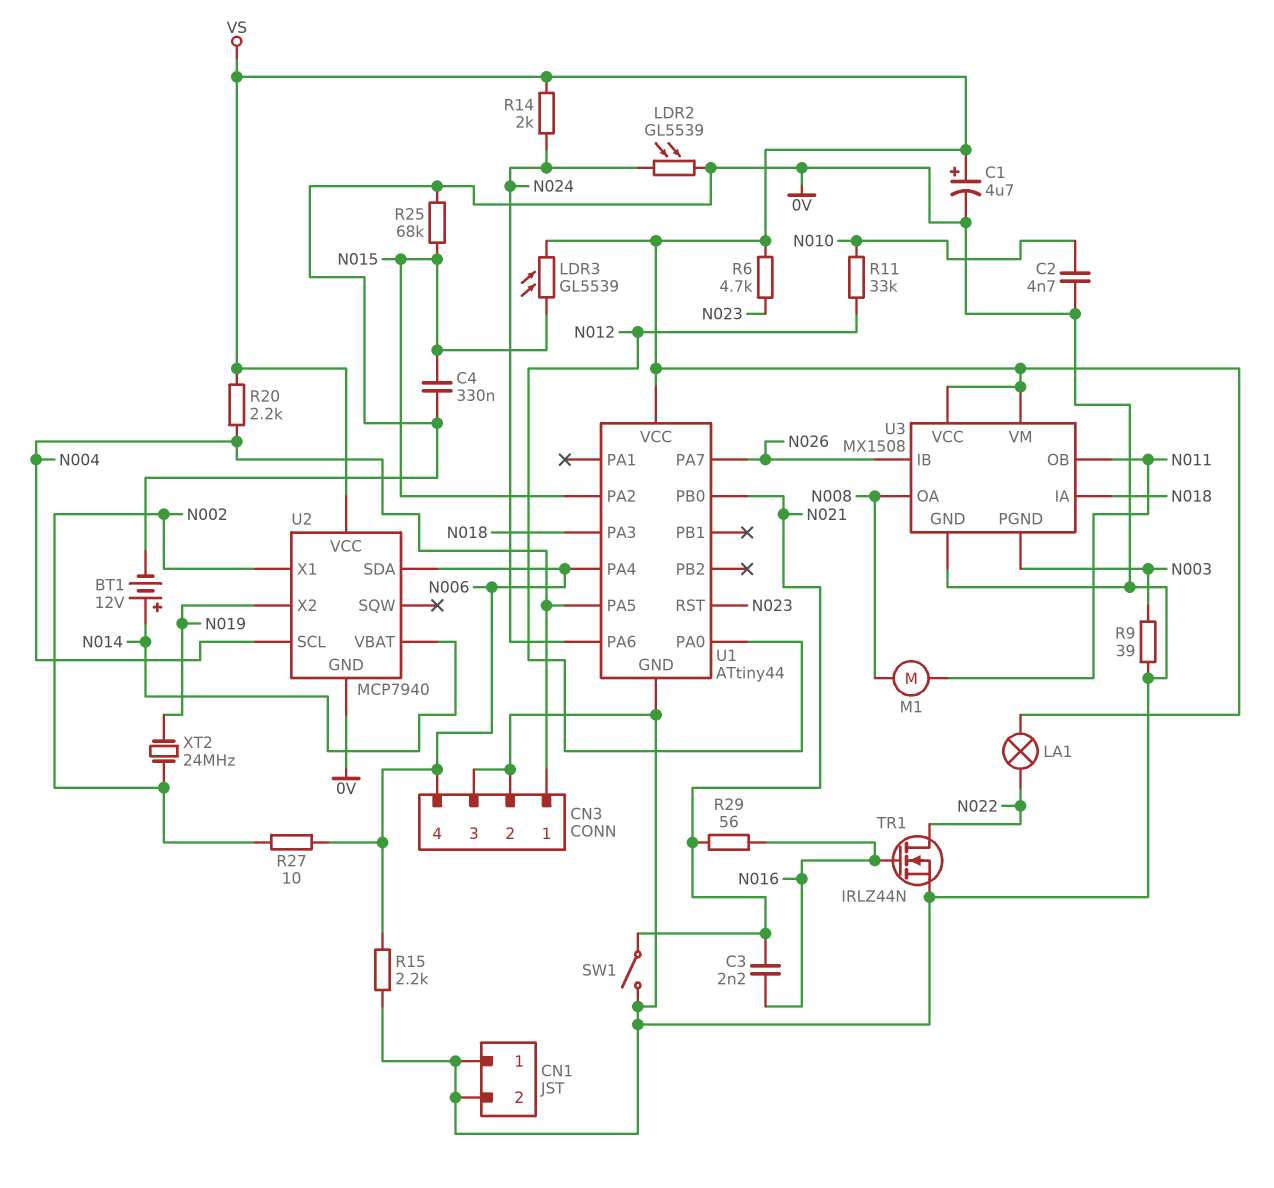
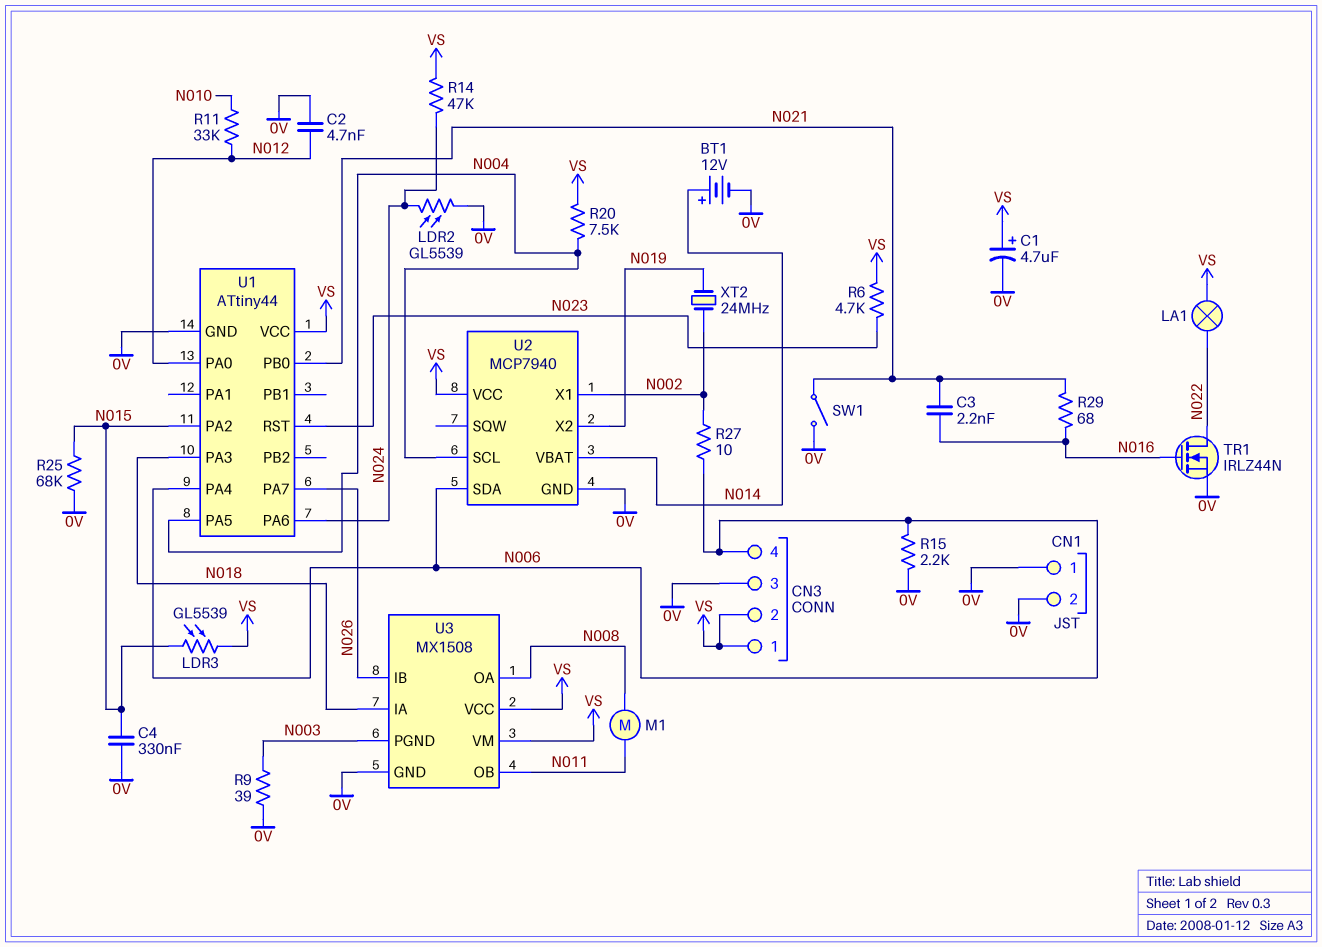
C2: 4.7nF (0V, N010) -> 4.7nF (0V, N012)
CN3 pin 1: N004 -> VS
CN3 pin 2: 0V -> VS
R14: 2k (N024, VS) -> 47k (N024, VS)
R20: 2.2k (N004, VS) -> 7.5k (N004, VS)
R29: 56 (N016, N021) -> 68 (N016, N021)

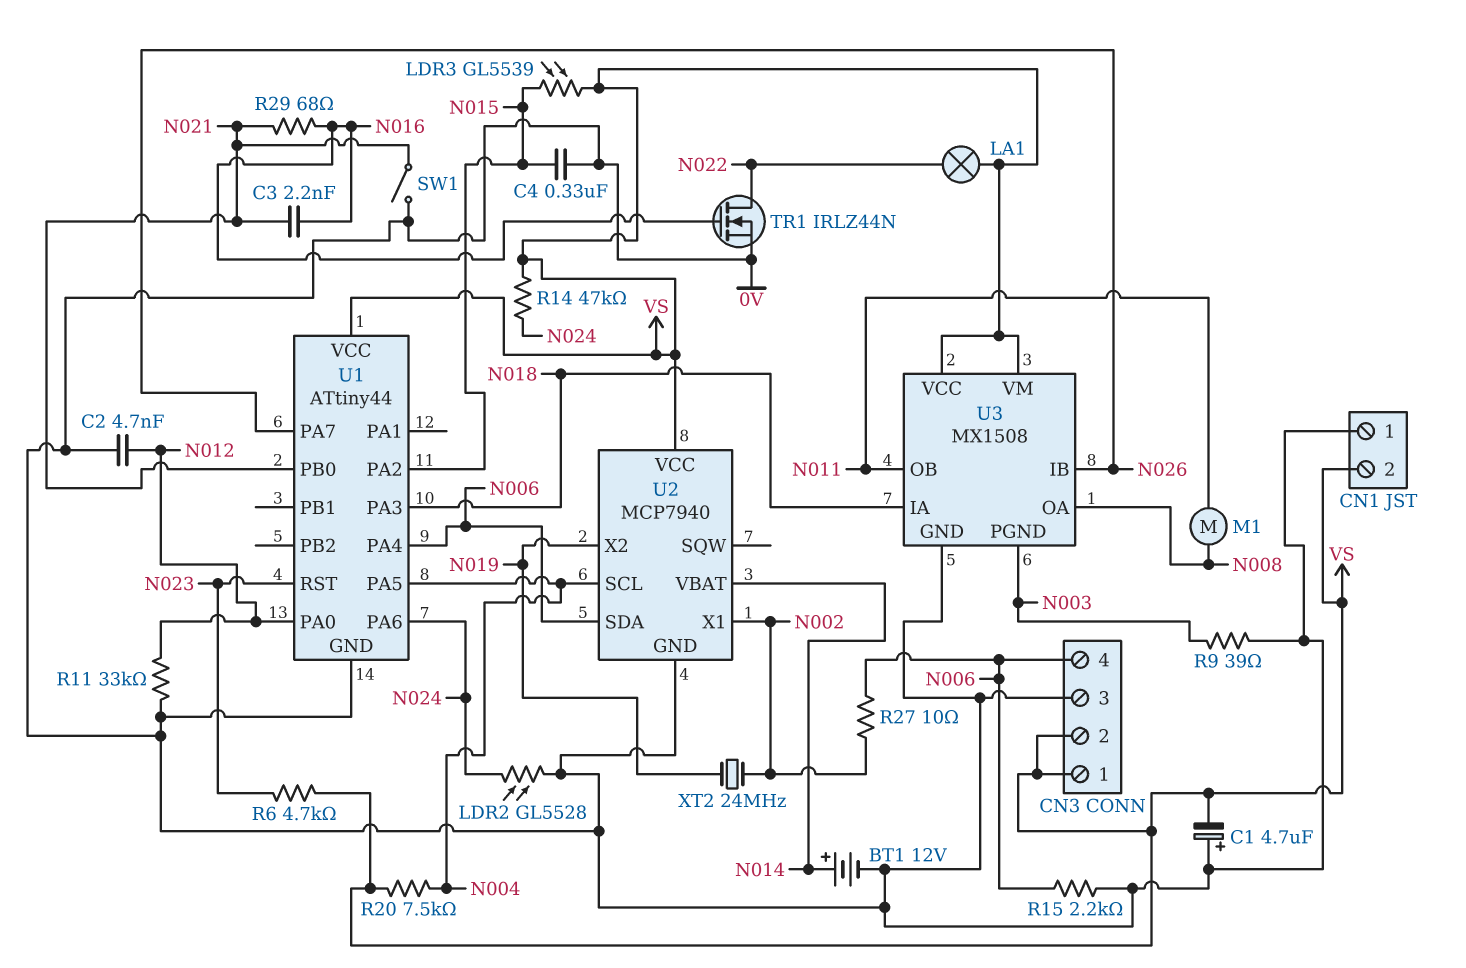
C1: 4.7uF (plus VS, minus 0V) -> 4.7uF (plus 0V, minus VS)
CN1 pin 2: 0V -> VS
LDR2: GL5539 (0V, N024) -> GL5528 (0V, N024)
R11: 33k (N010, N012) -> 33k (0V, N012)
R25: 68k (0V, N015) -> none

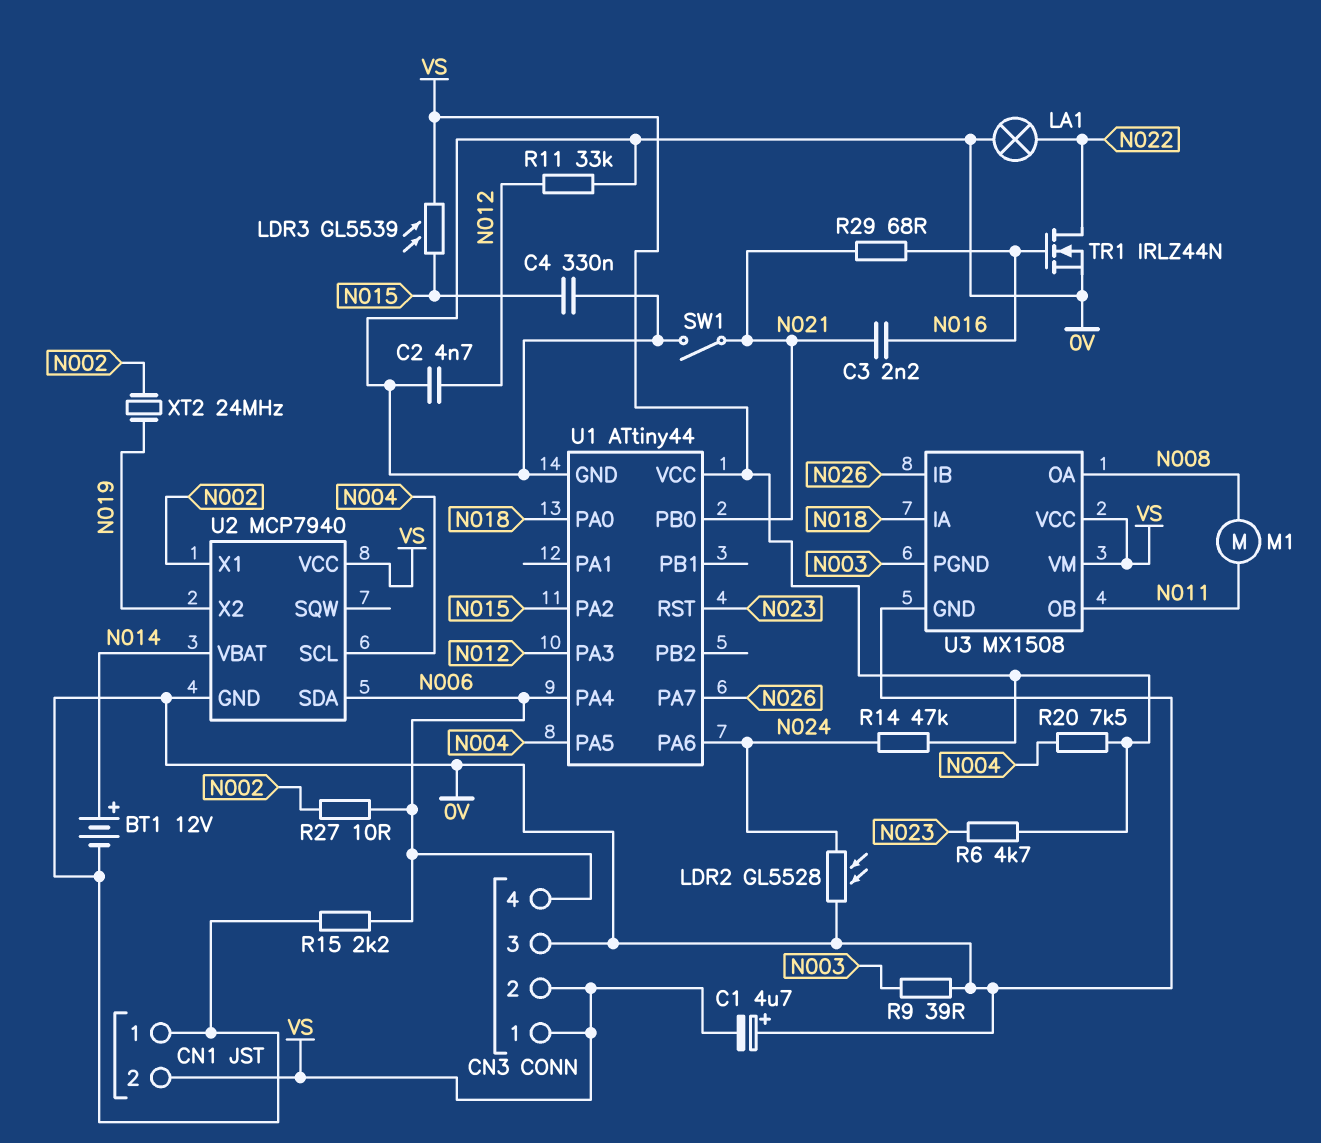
LA1: lamp (N022, VS) -> lamp (0V, N022)
U1 pin PA0: N012 -> N018
U1 pin PA3: N018 -> N012

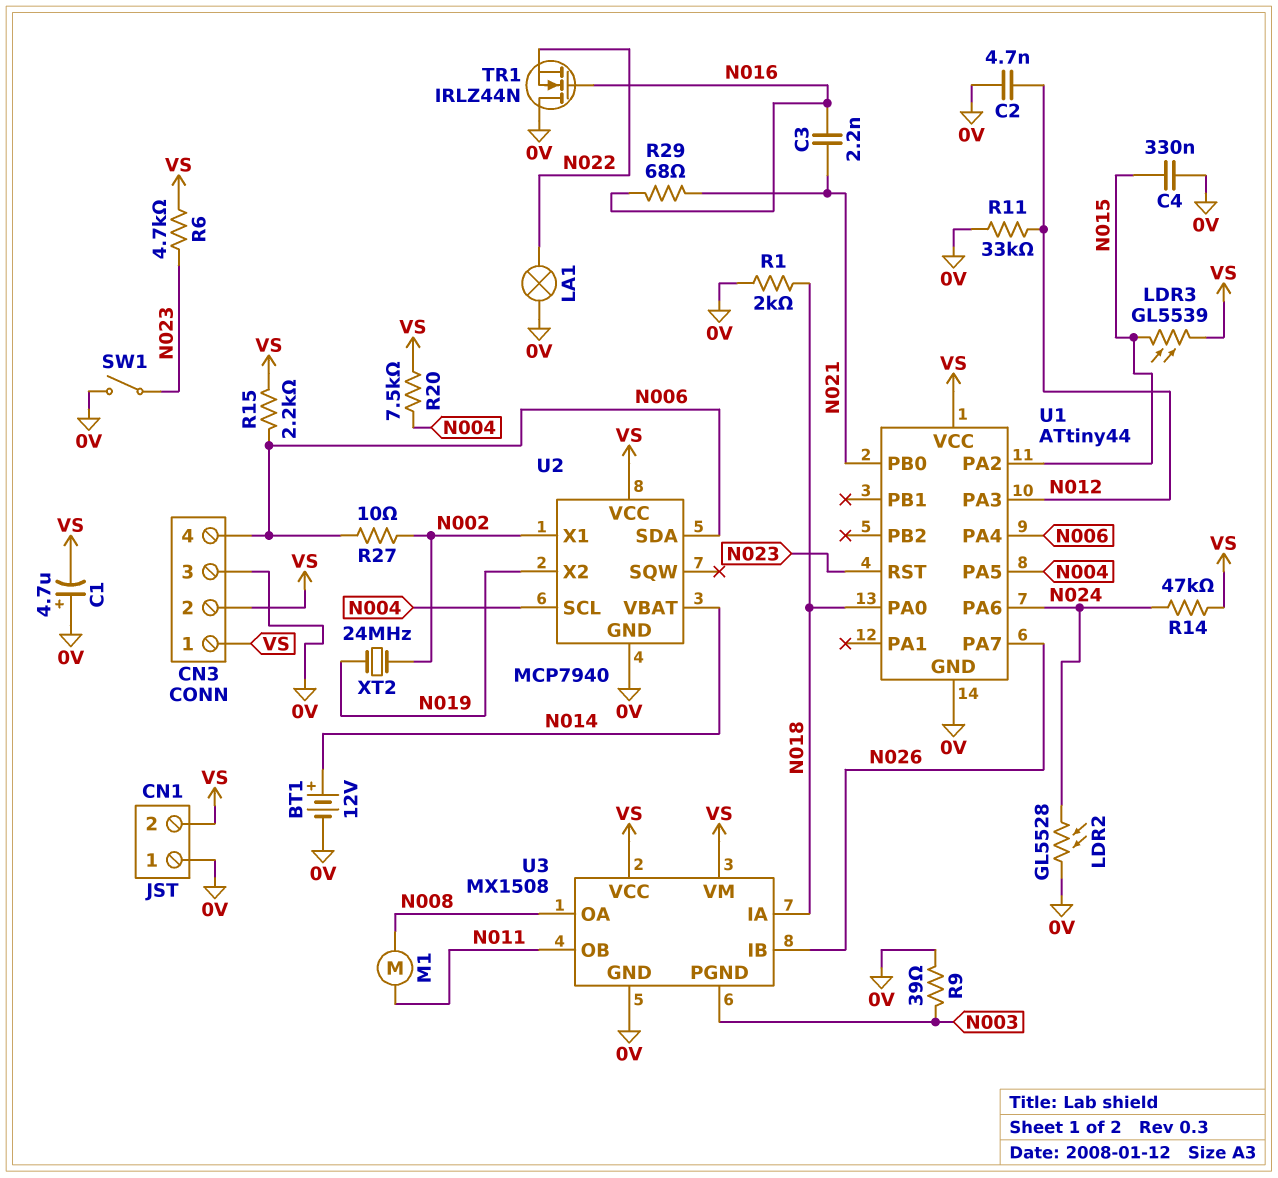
R1: none -> 2k (0V, N018)
R15: 2.2k (0V, N006) -> 2.2k (N006, VS)
SW1: switch (0V, N021) -> switch (0V, N023)
TR1: NMOS IRLZ44N (G N016, D N022, S 0V) -> NMOS IRLZ44N (G N016, D 0V, S N022)

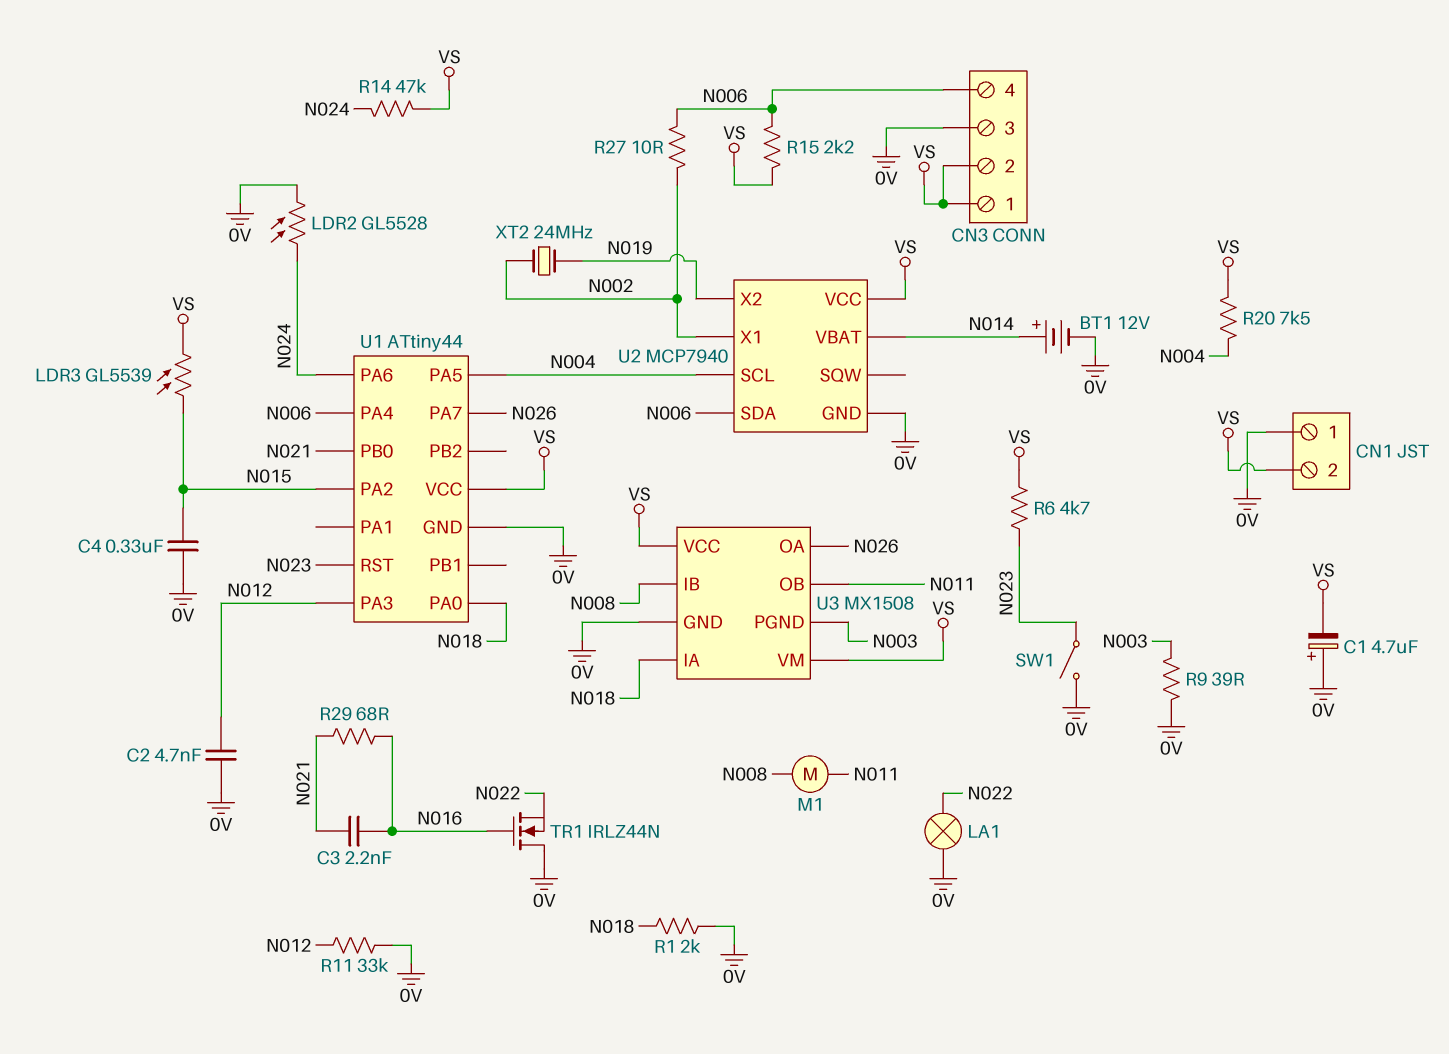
U3 pin IB: N026 -> N008
U3 pin OA: N008 -> N026

